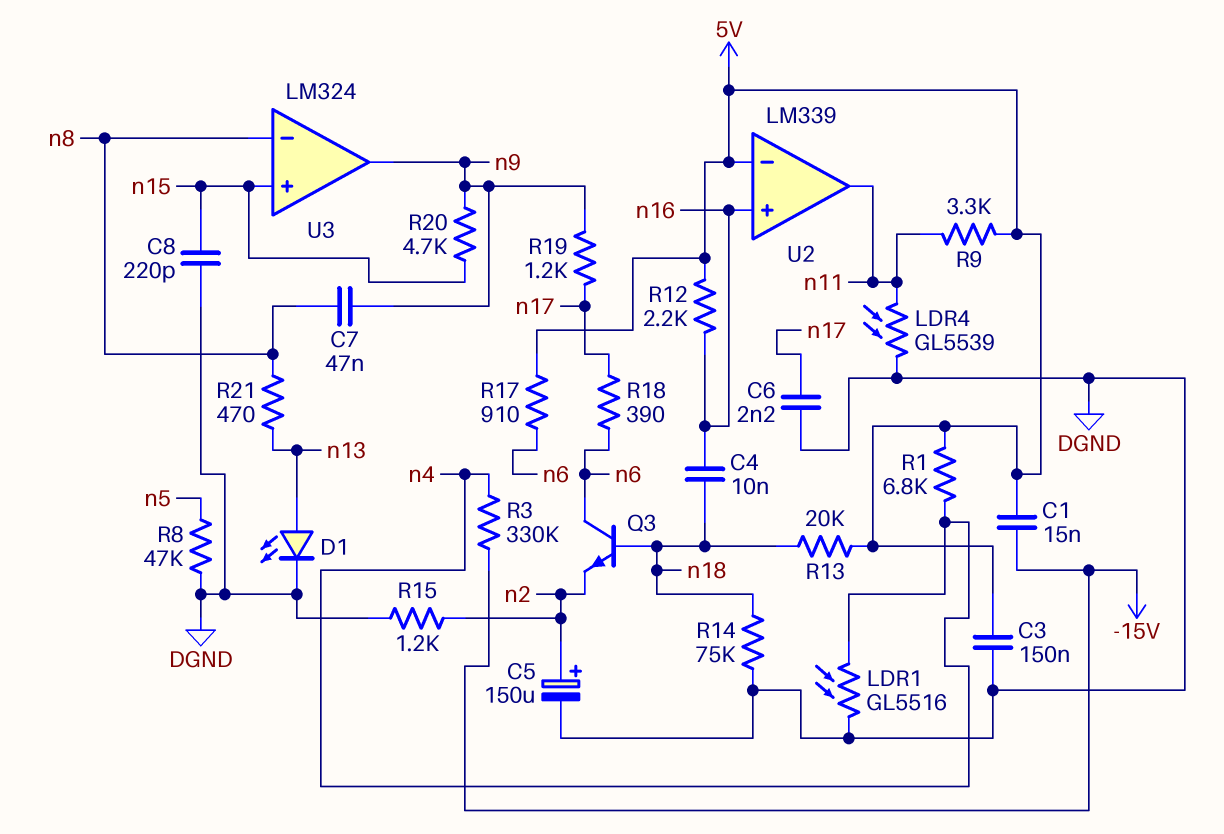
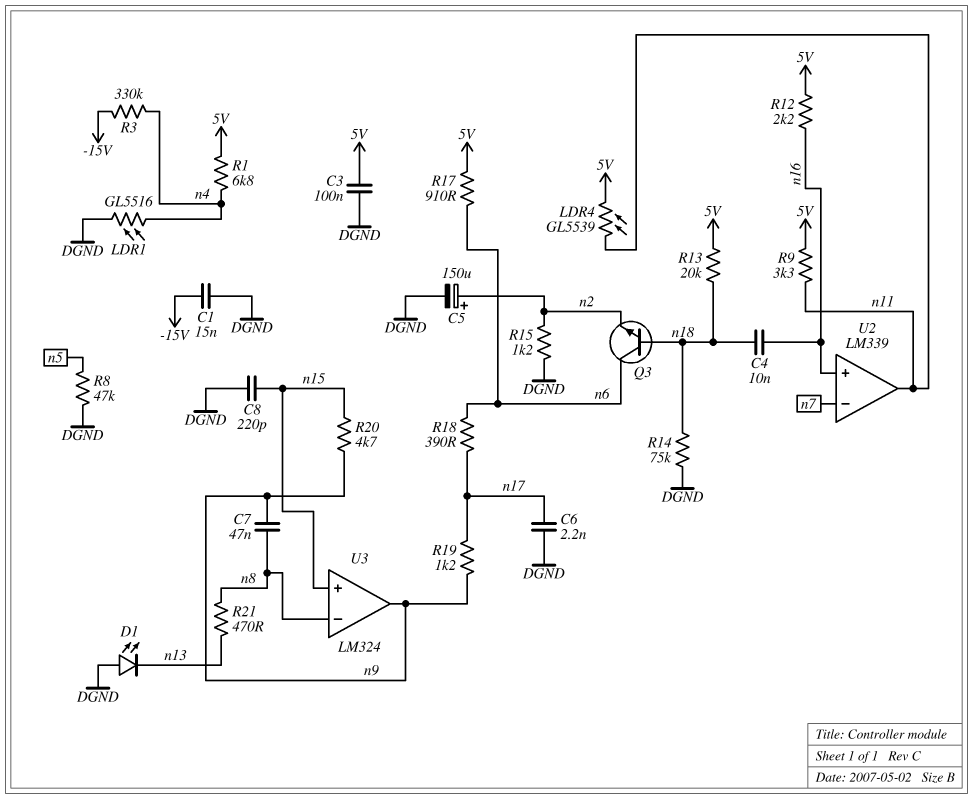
C1: 15nF (-15V, 5V) -> 15nF (-15V, DGND)
C3: 150nF (5V, DGND) -> 100nF (5V, DGND)
D1: LED (A n13, K DGND) -> LED (A DGND, K n13)
LDR4: GL5539 (DGND, n11) -> GL5539 (5V, n11)
U2 pin in-: 5V -> n7

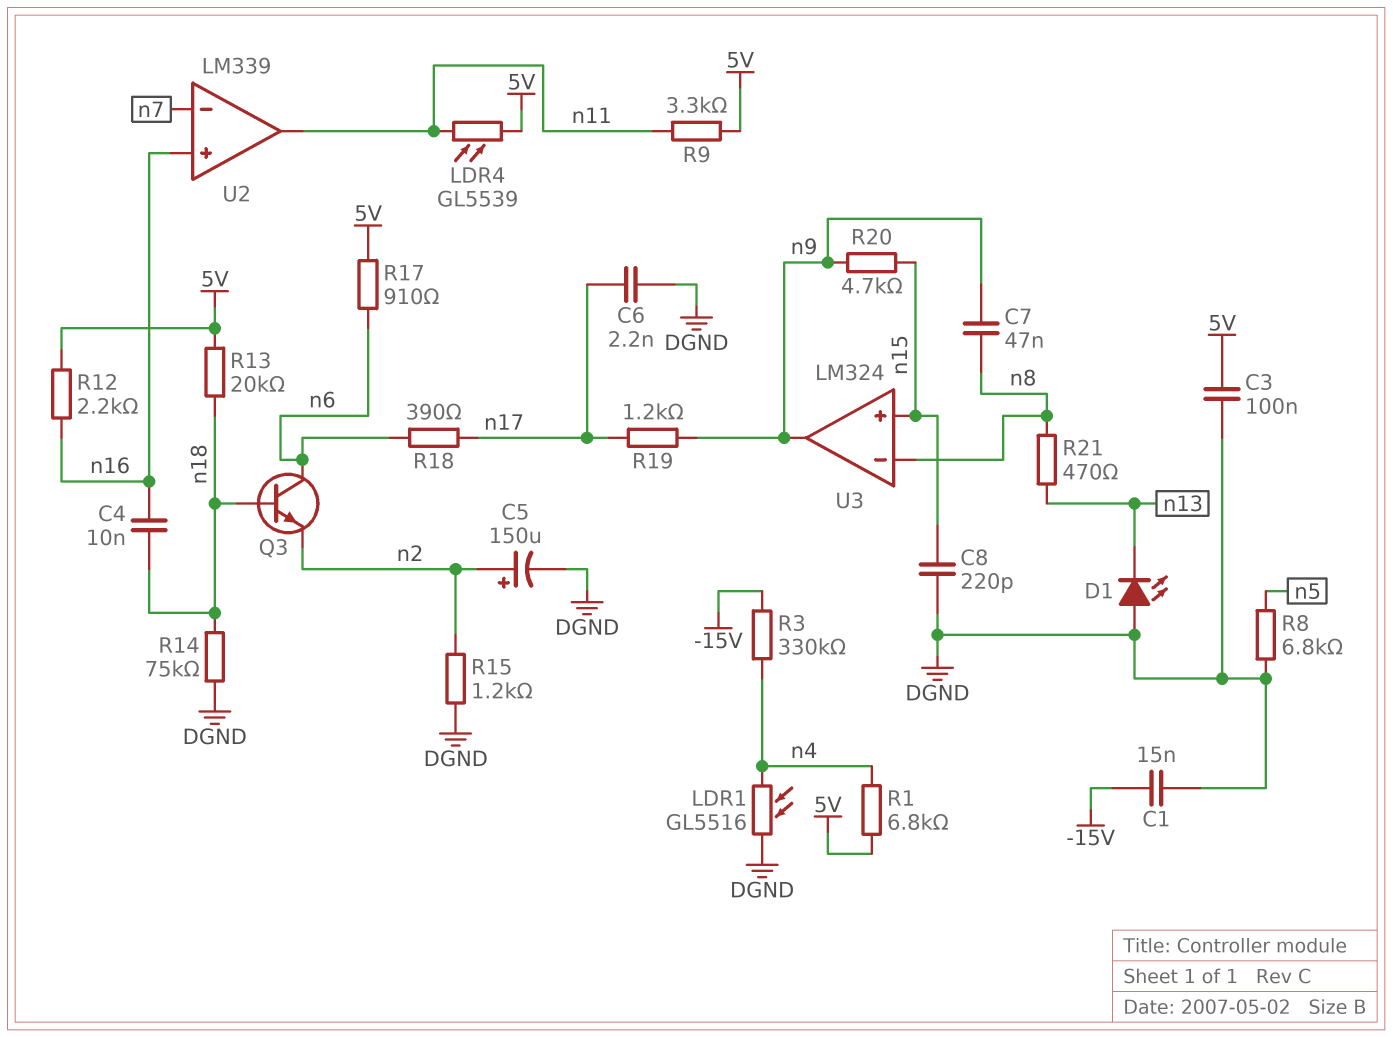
R8: 47k (DGND, n5) -> 6.8k (DGND, n5)

